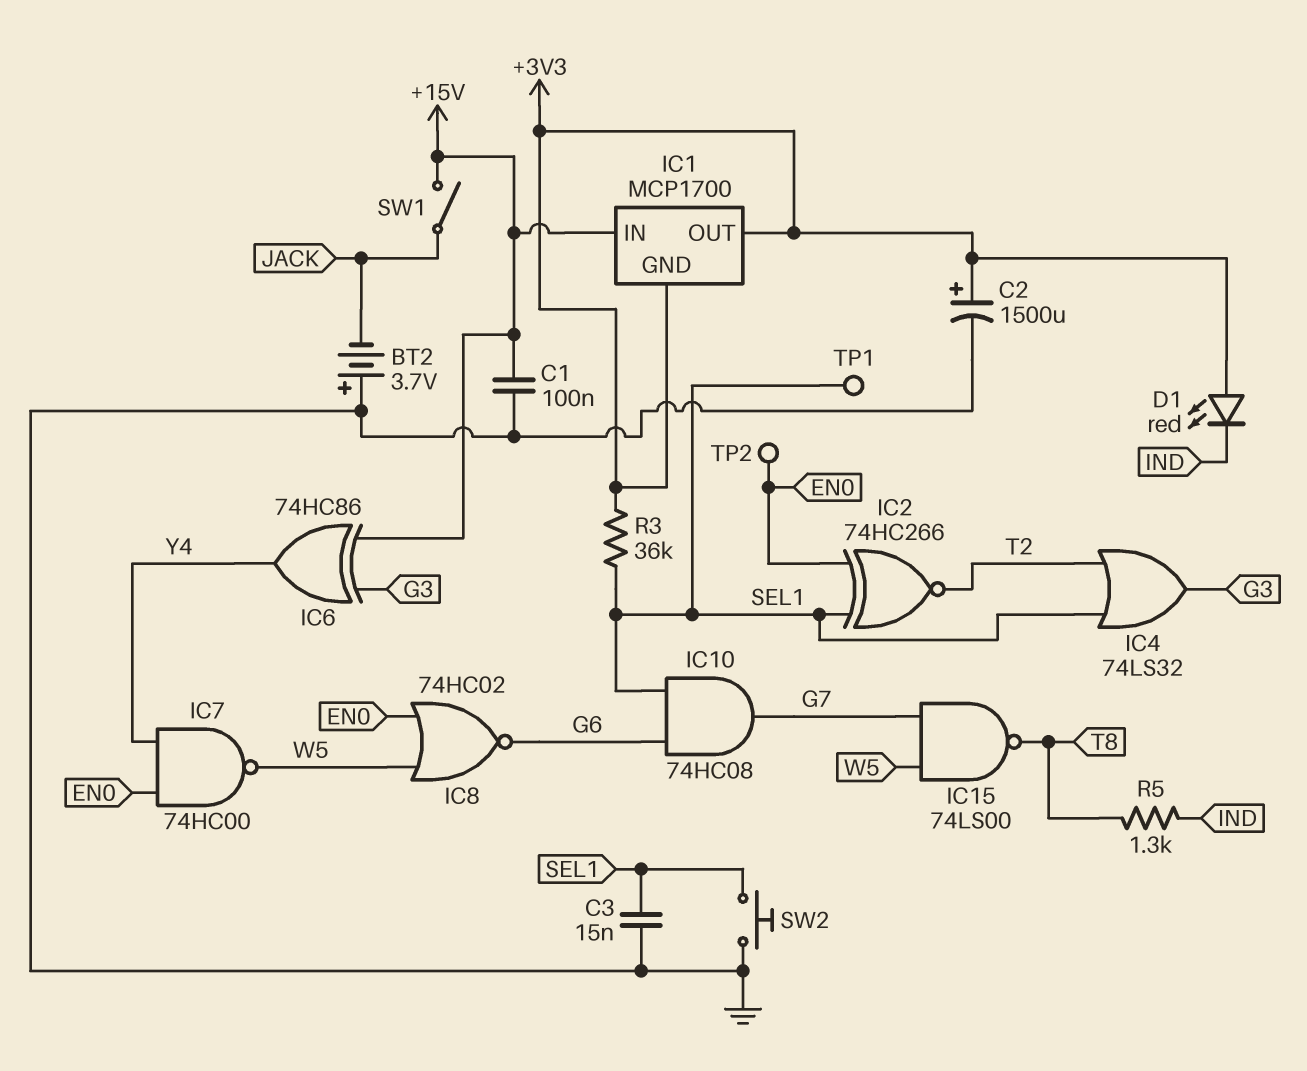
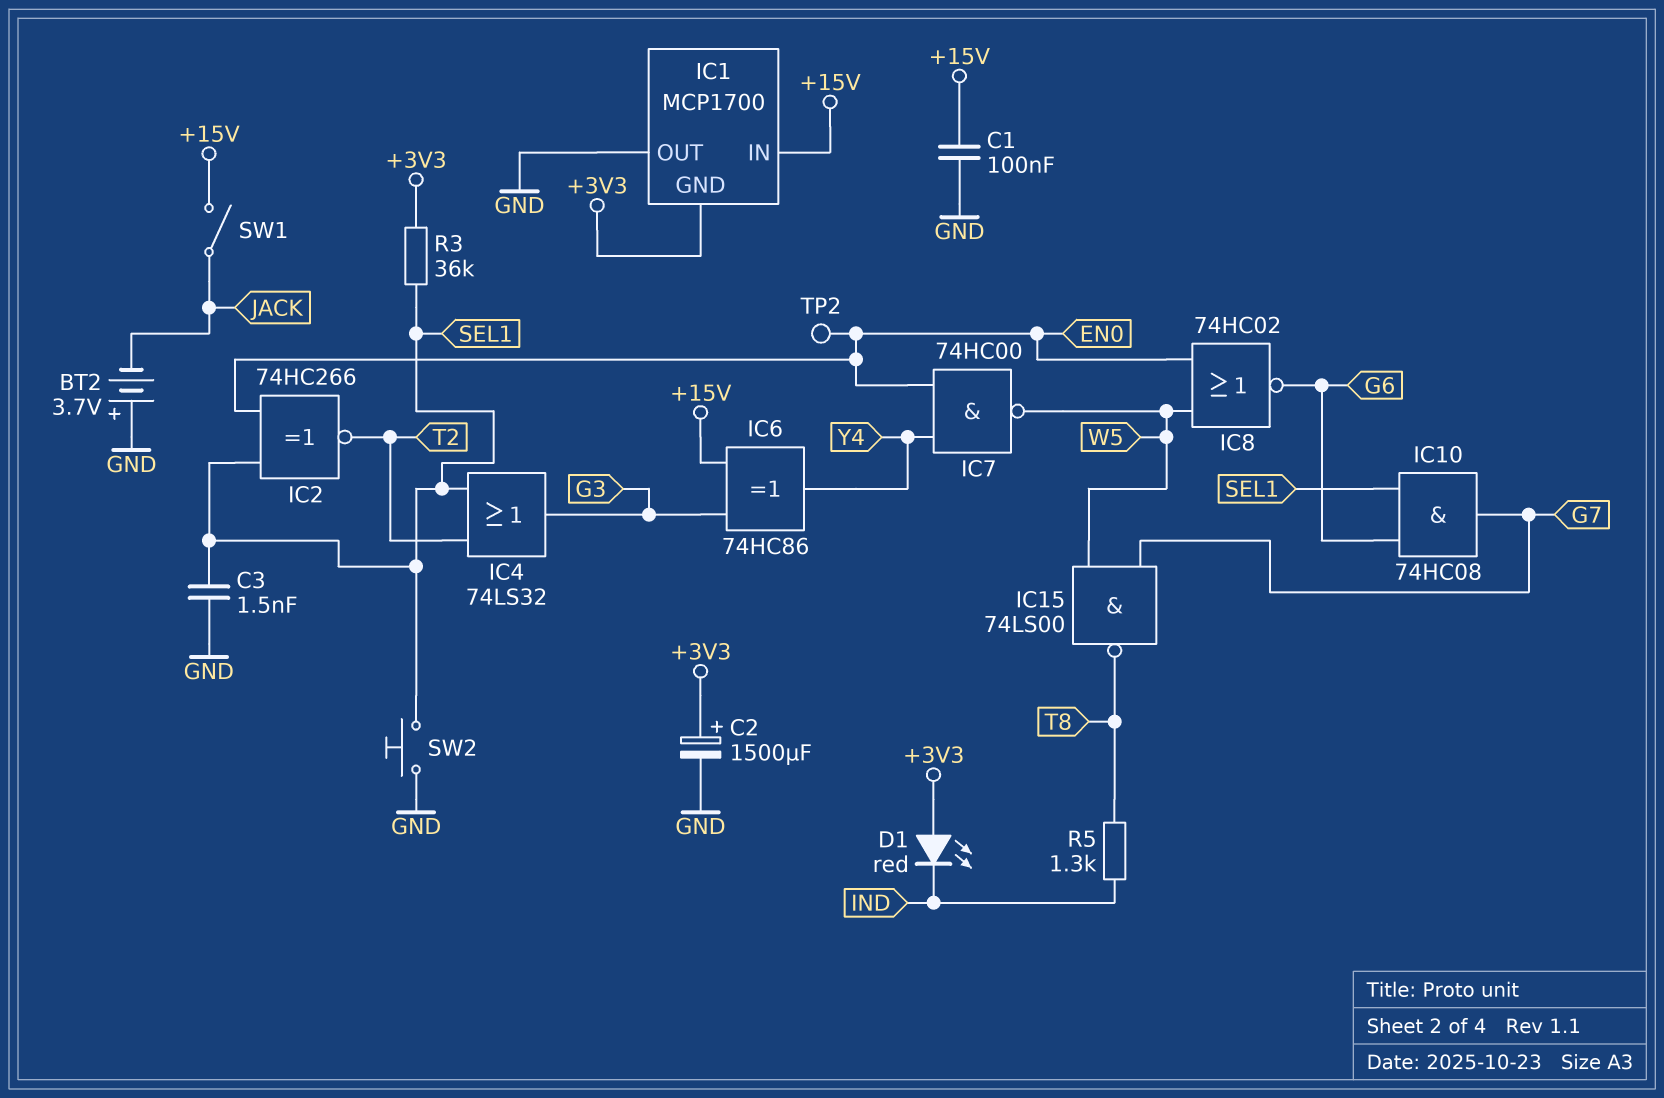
C3: 15nF (GND, SEL1) -> 1.5nF (GND, SEL1)
IC1 pin OUT: +3V3 -> GND
TP1: test point (SEL1) -> none

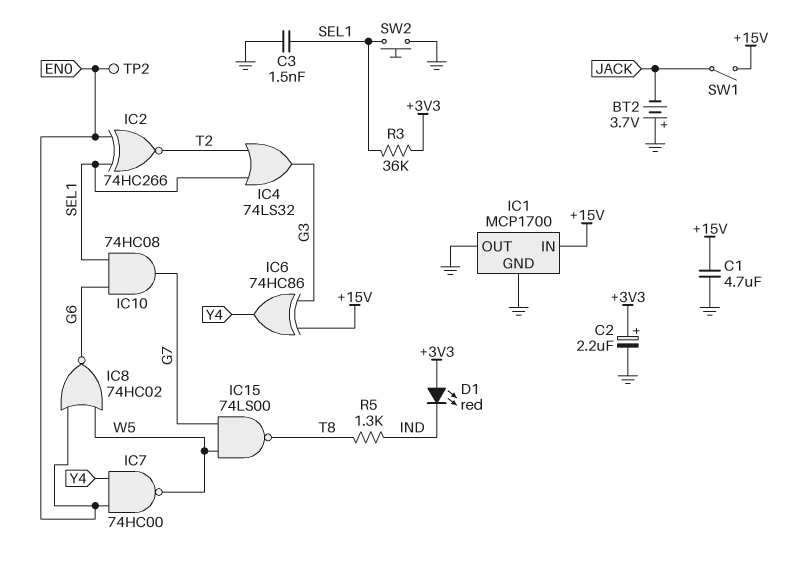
C1: 100nF (+15V, GND) -> 4.7uF (+15V, GND)
C2: 1500uF (plus +3V3, minus GND) -> 2.2uF (plus +3V3, minus GND)
IC1 pin GND: +3V3 -> GND

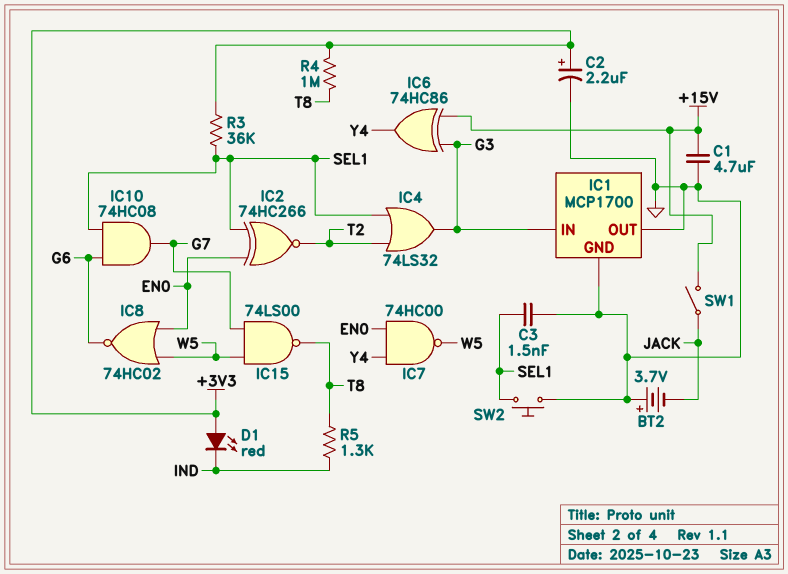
IC1 pin IN: +15V -> G3
R4: none -> 1M (+3V3, T8)
TP2: test point (EN0) -> none

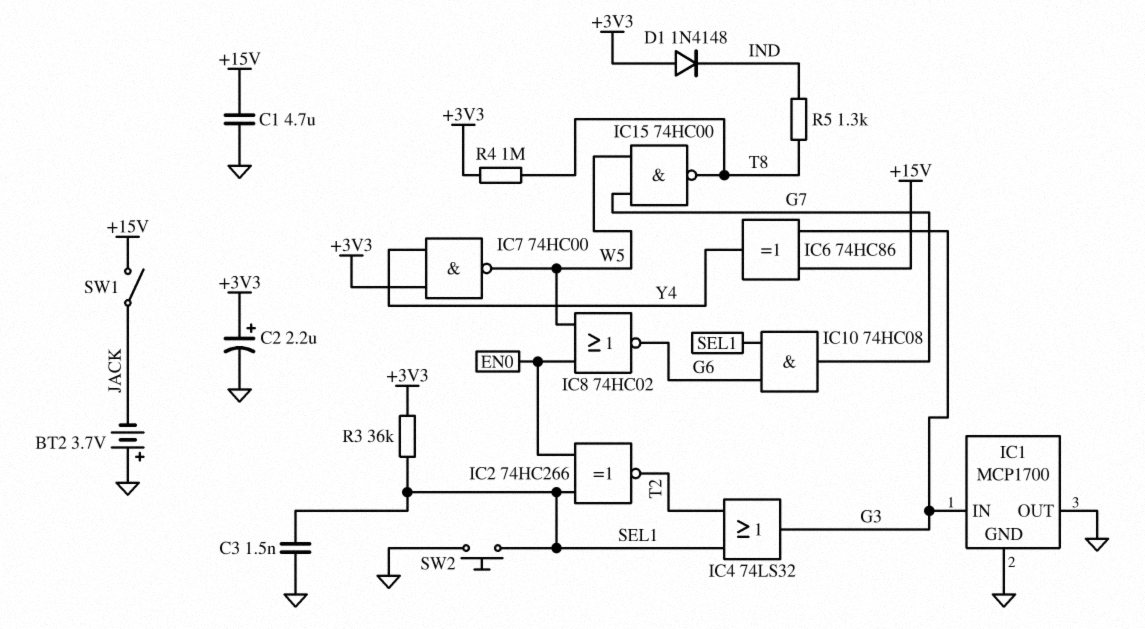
D1: LED red (A +3V3, K IND) -> diode 1N4148 (A +3V3, K IND)
IC7: NAND 74HC00 (in EN0, in Y4, out W5) -> NAND 74HC00 (in +3V3, in Y4, out W5)
IC15: NAND 74LS00 (in G7, in W5, out T8) -> NAND 74HC00 (in G7, in W5, out T8)

